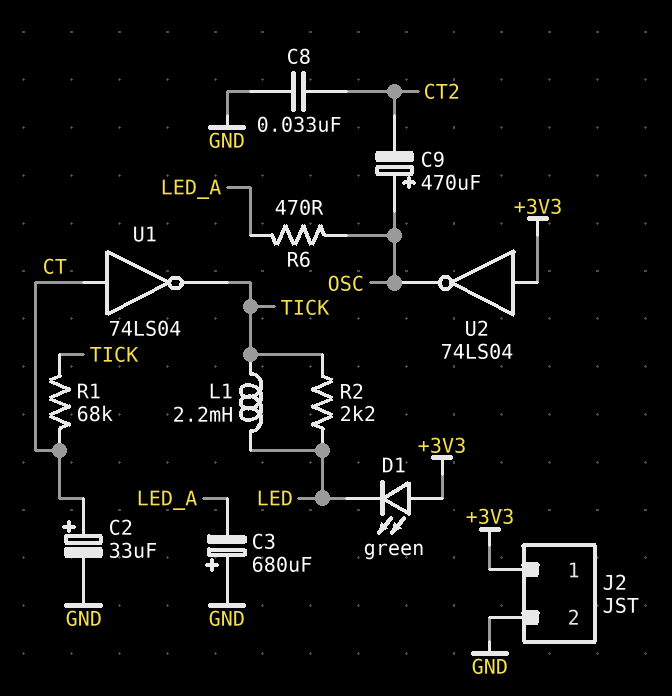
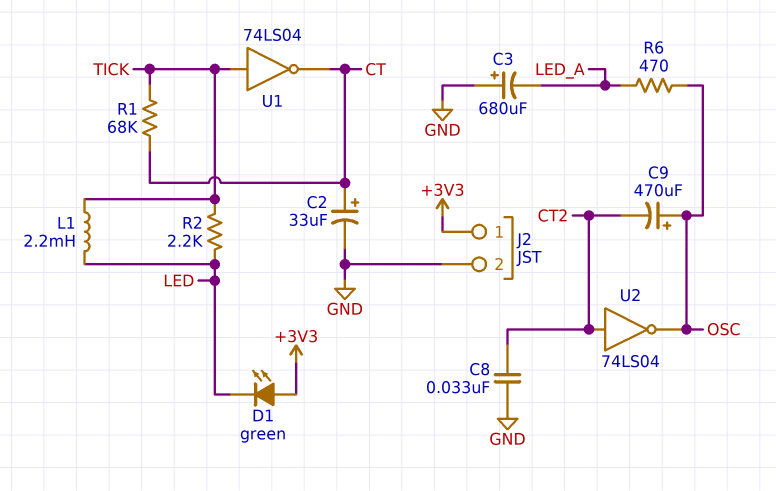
U1: NOT 74LS04 (in CT, out TICK) -> NOT 74LS04 (in TICK, out CT)
U2: NOT 74LS04 (in +3V3, out OSC) -> NOT 74LS04 (in CT2, out OSC)

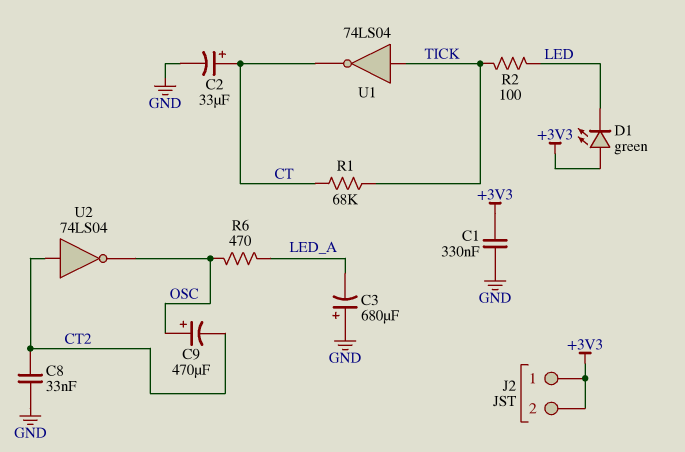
C1: none -> 330nF (+3V3, GND)
J2 pin 2: GND -> +3V3
L1: 2.2mH (LED, TICK) -> none
R2: 2.2k (LED, TICK) -> 100 (LED, TICK)

